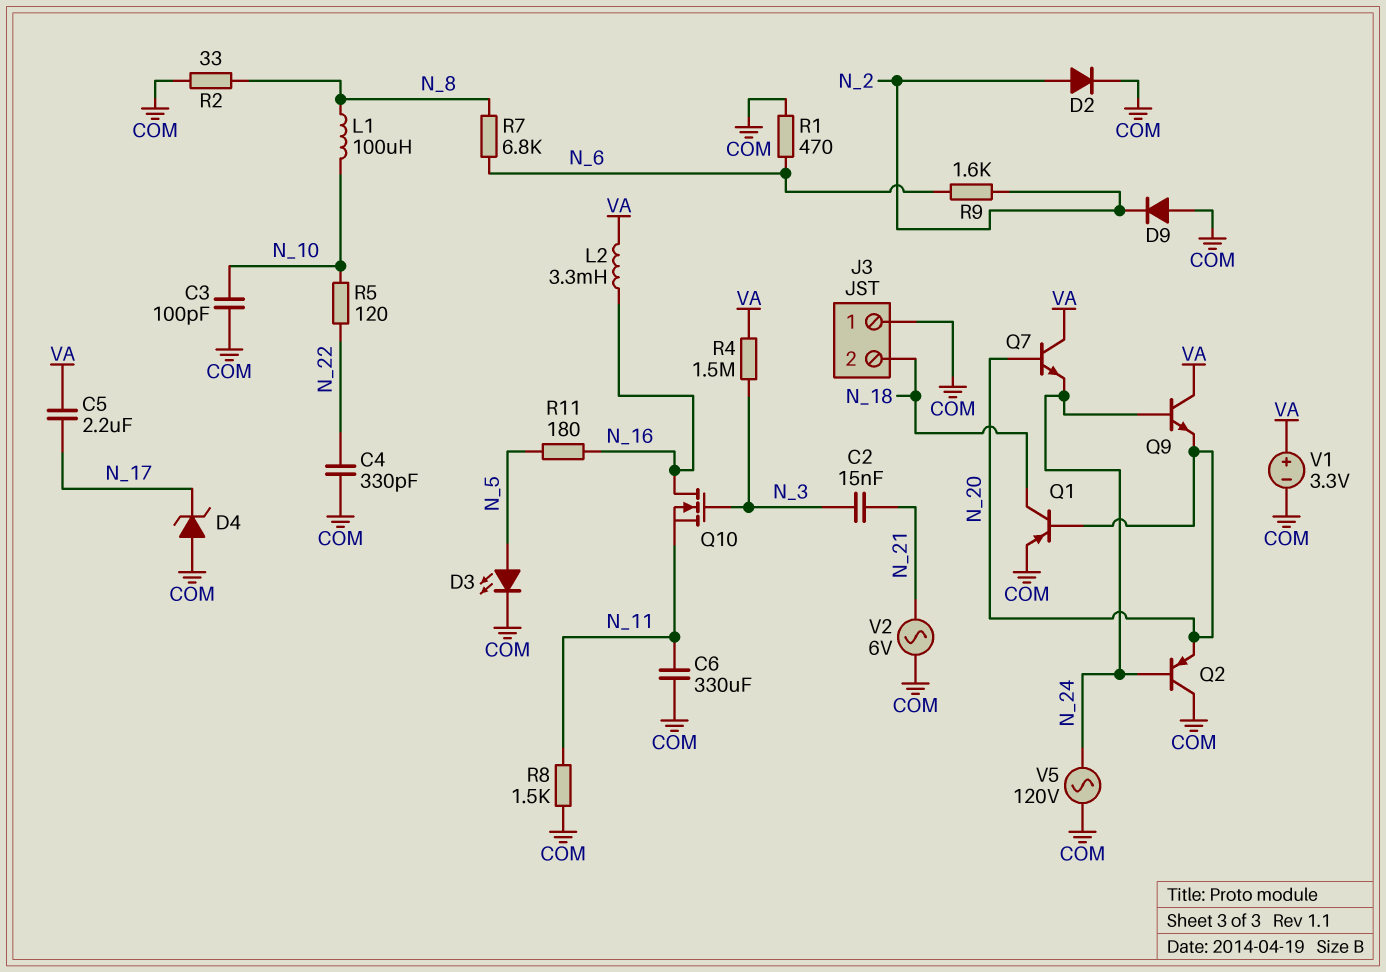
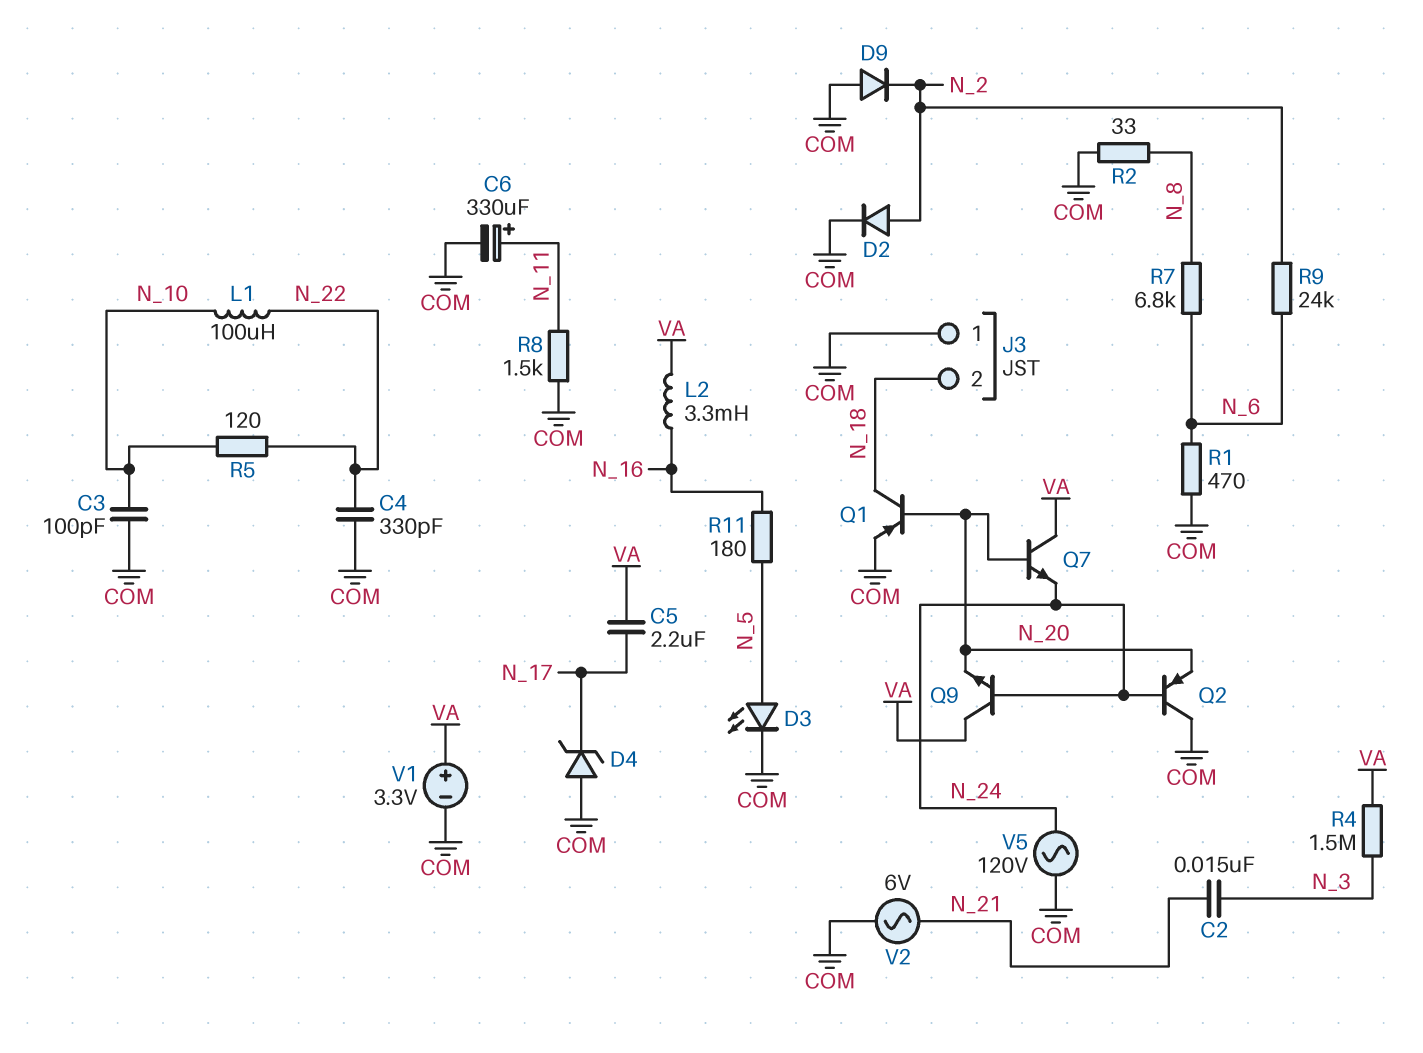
C6: 330uF (COM, N_11) -> 330uF (plus N_11, minus COM)
L1: 100uH (N_8, N_10) -> 100uH (N_10, N_22)
Q10: NMOS (G N_3, D N_16, S N_11) -> none
R9: 1.6k (N_2, N_6) -> 24k (N_2, N_6)

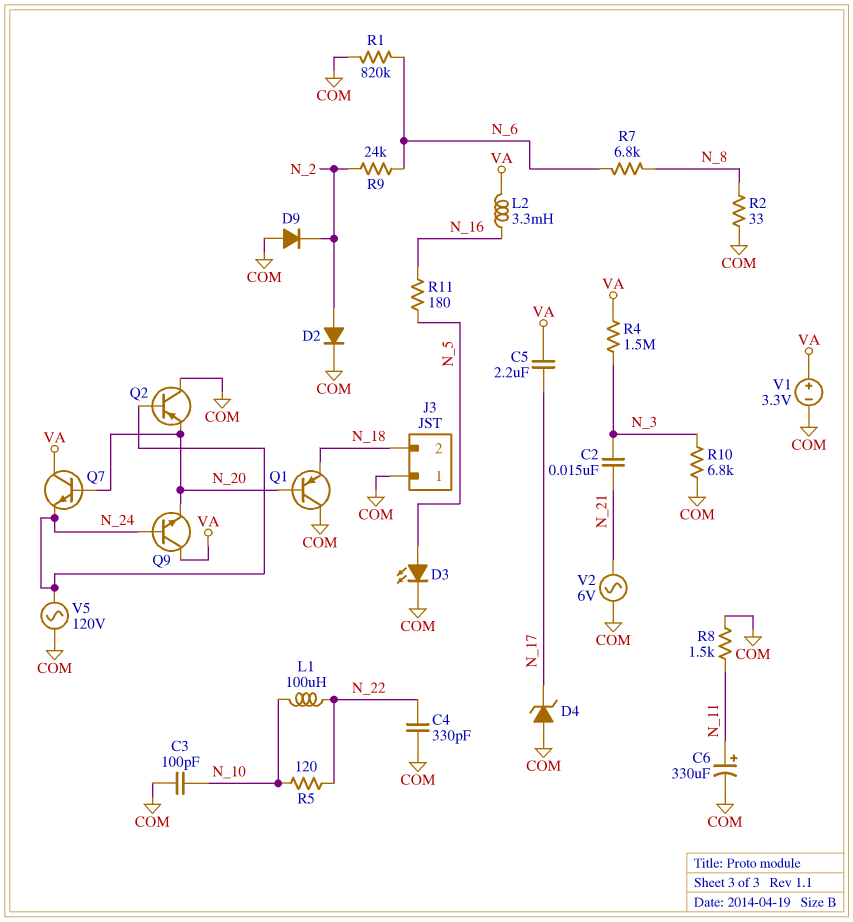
Q1: PNP (B N_20, C N_18, E COM) -> PNP (B N_20, C COM, E N_18)
R1: 470 (COM, N_6) -> 820k (COM, N_6)
R10: none -> 6.8k (COM, N_3)

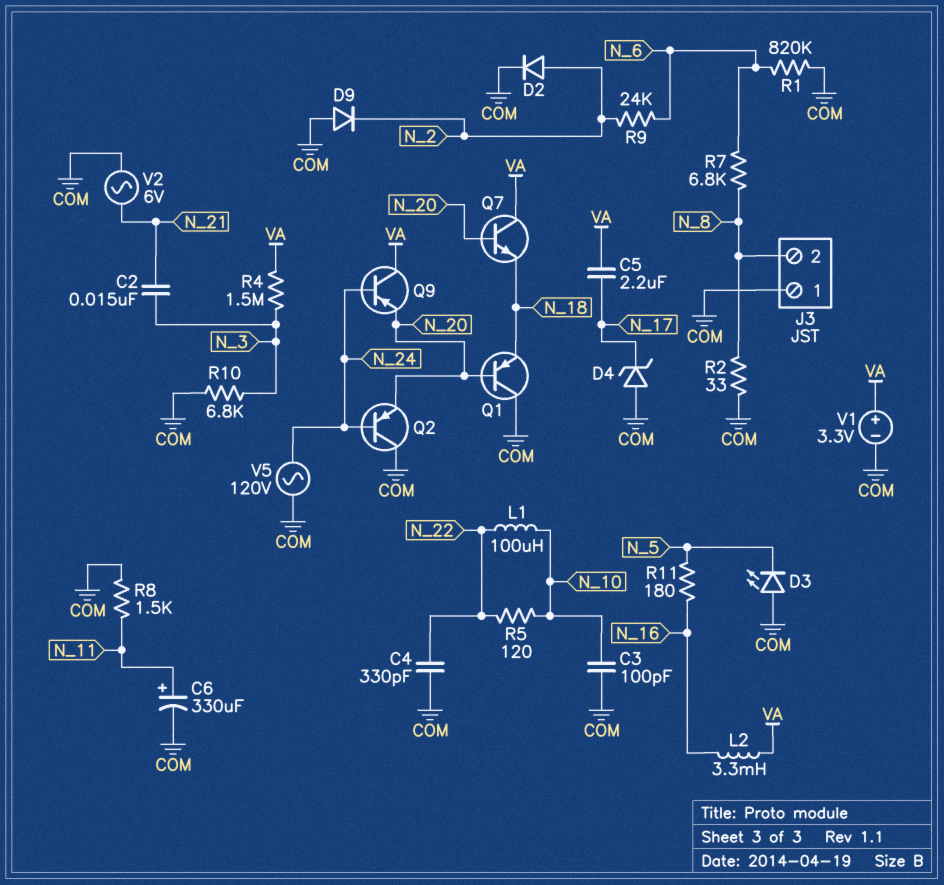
D3: LED (A N_5, K COM) -> LED (A COM, K N_5)
J3 pin 2: N_18 -> N_8
Q7: NPN (B N_20, C VA, E N_24) -> NPN (B N_20, C VA, E N_18)
Q9: NPN (B N_24, C VA, E N_20) -> PNP (B N_24, C VA, E N_20)

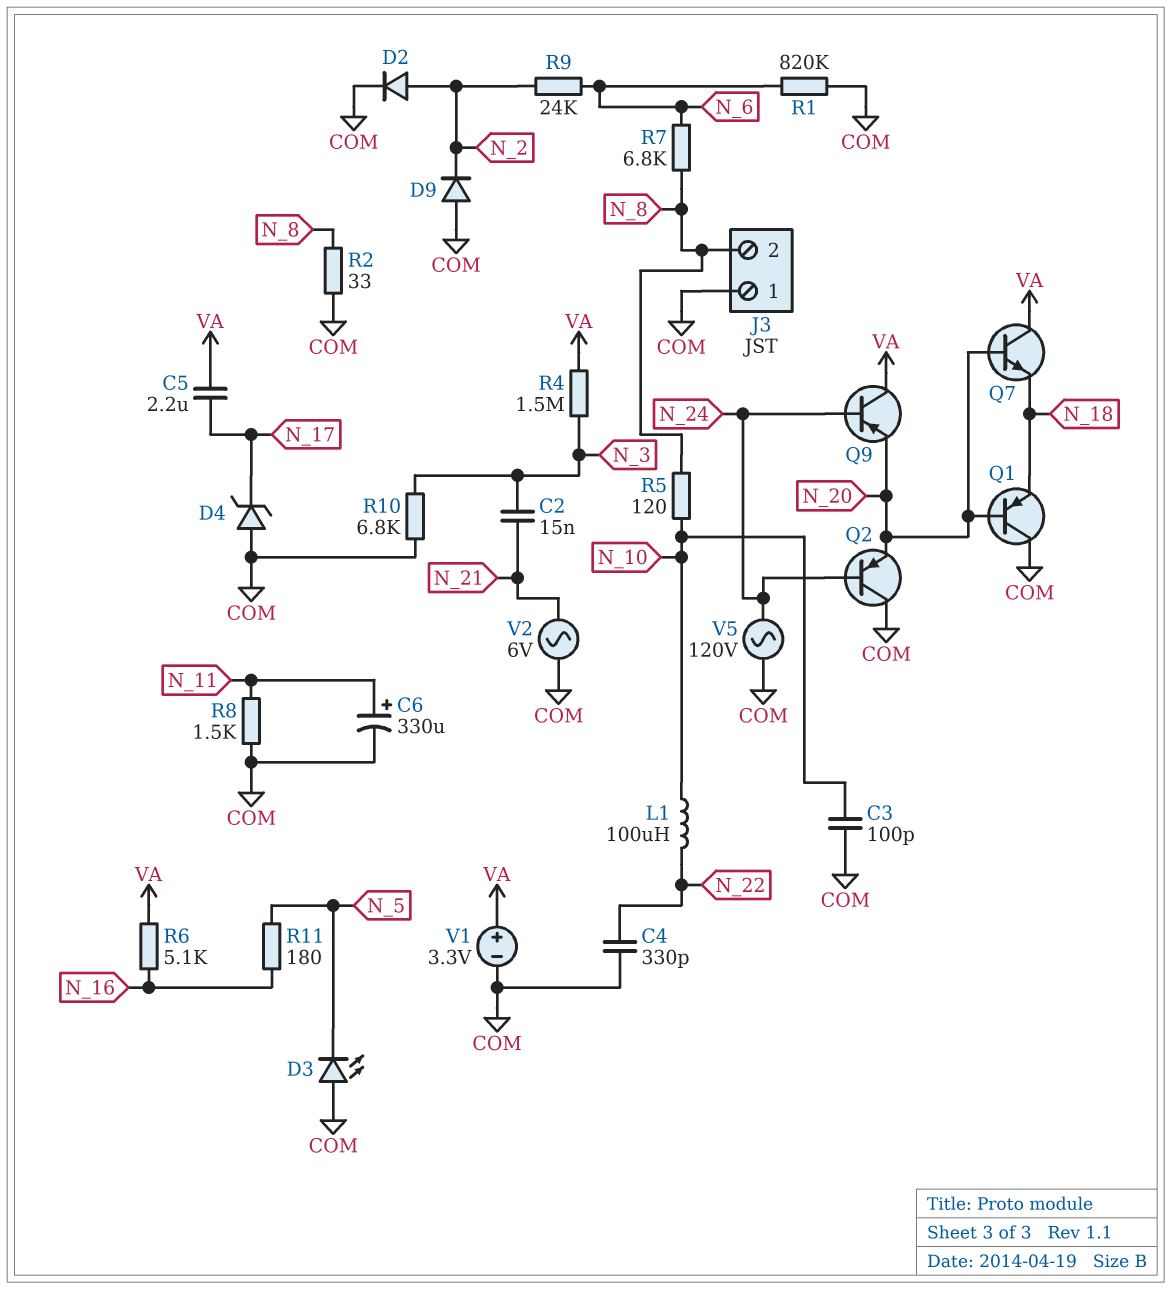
L2: 3.3mH (N_16, VA) -> none
R5: 120 (N_10, N_22) -> 120 (N_8, N_10)
R6: none -> 5.1k (N_16, VA)

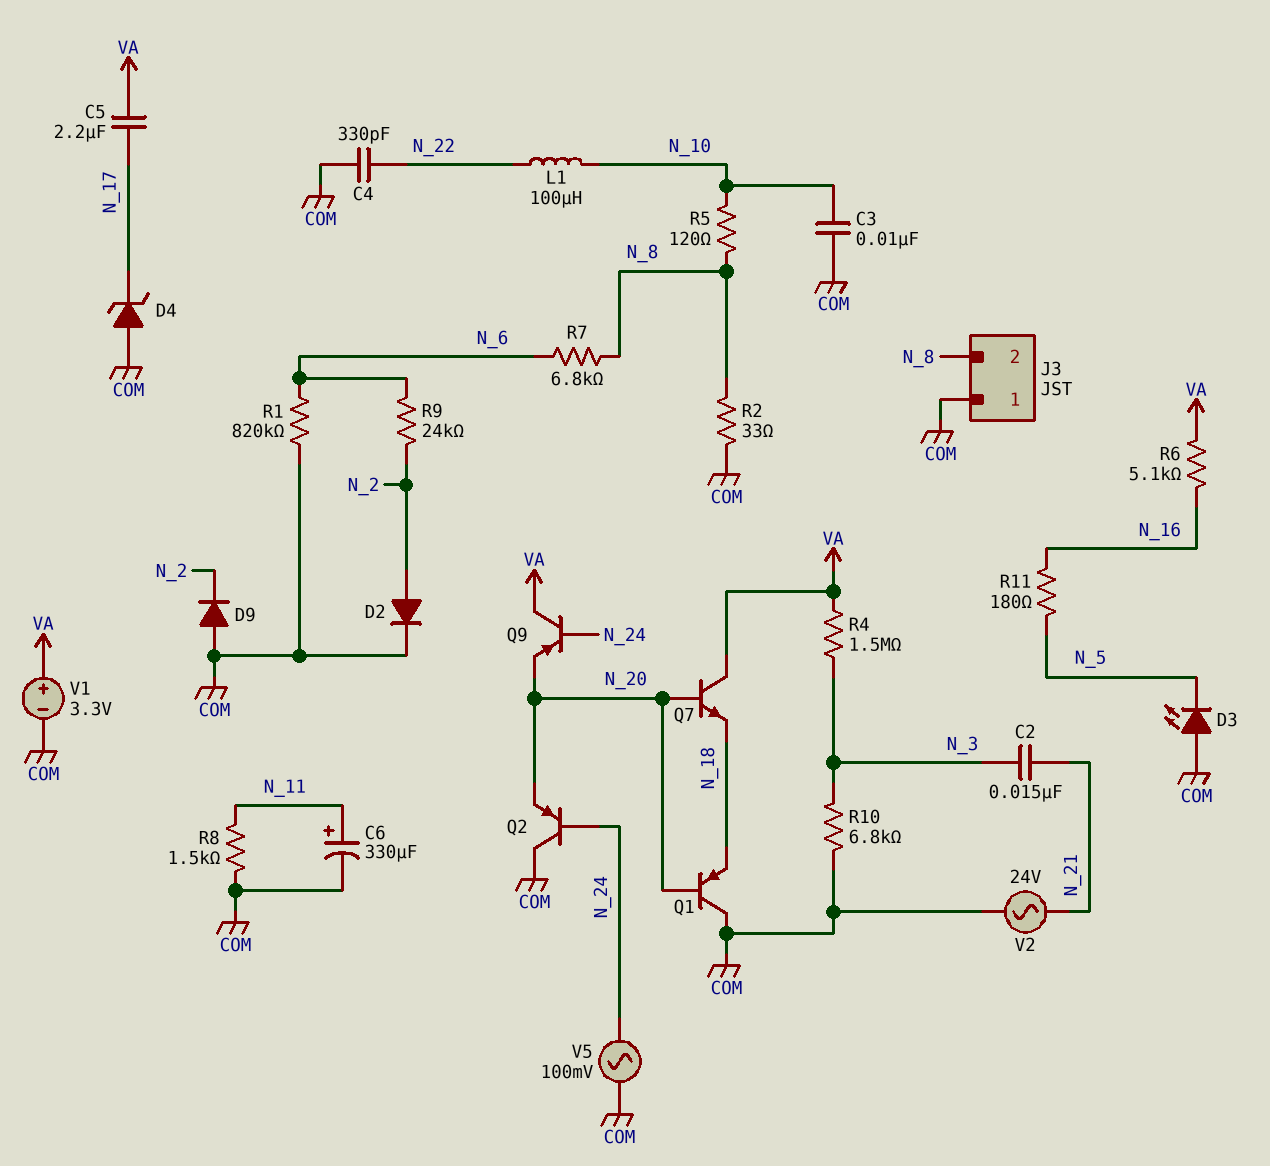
C3: 100pF (COM, N_10) -> 10nF (COM, N_10)
V2: AC 6V (COM, N_21) -> AC 24V (COM, N_21)
V5: AC 120V (COM, N_24) -> AC 100mV (COM, N_24)

